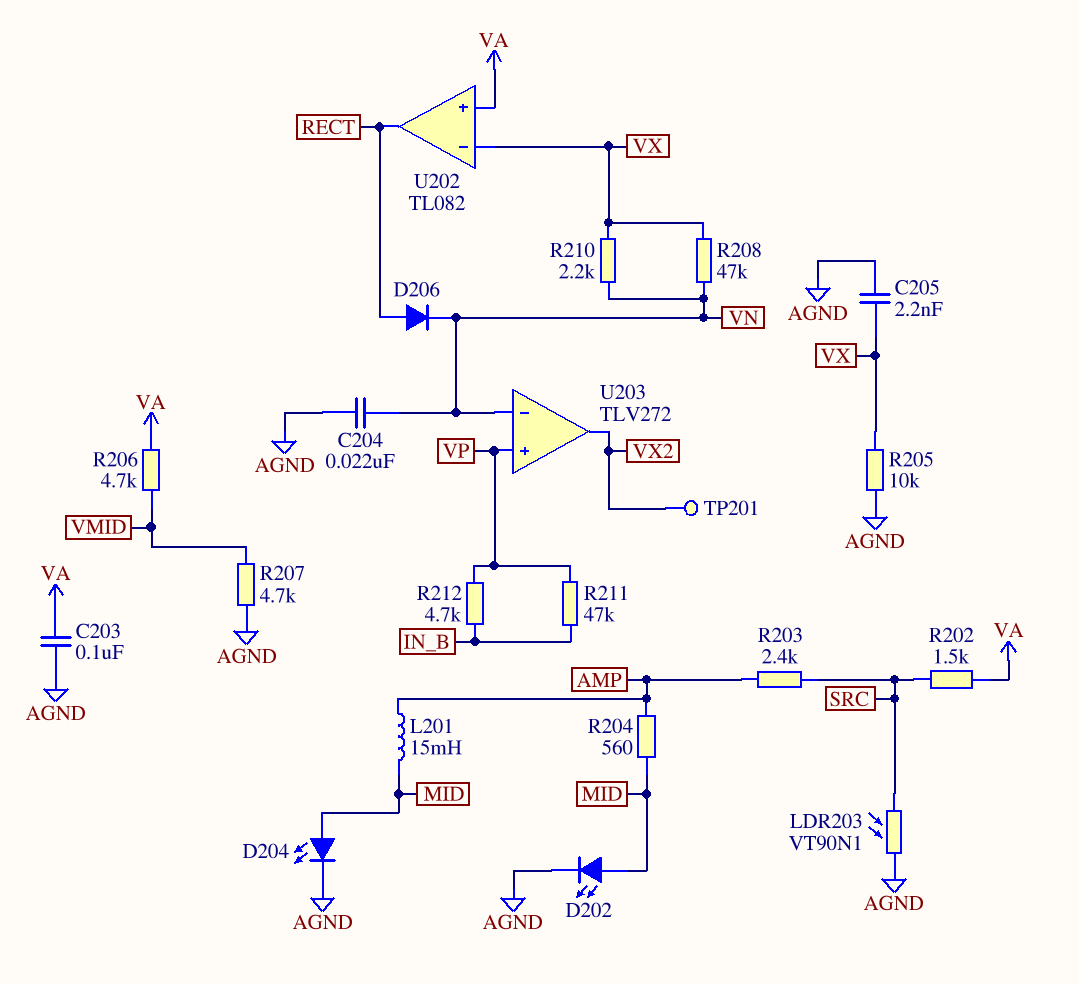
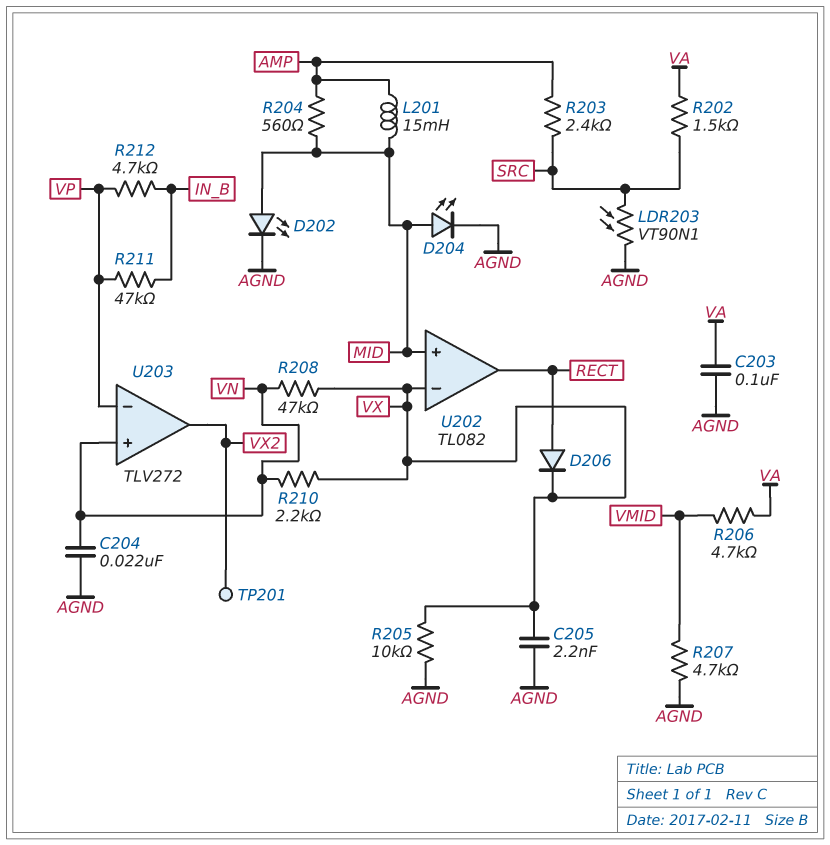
D206: diode (A RECT, K VN) -> diode (A RECT, K VX)
U202 pin in+: VA -> MID
U203 pin in+: VP -> VN
U203 pin in-: VN -> VP

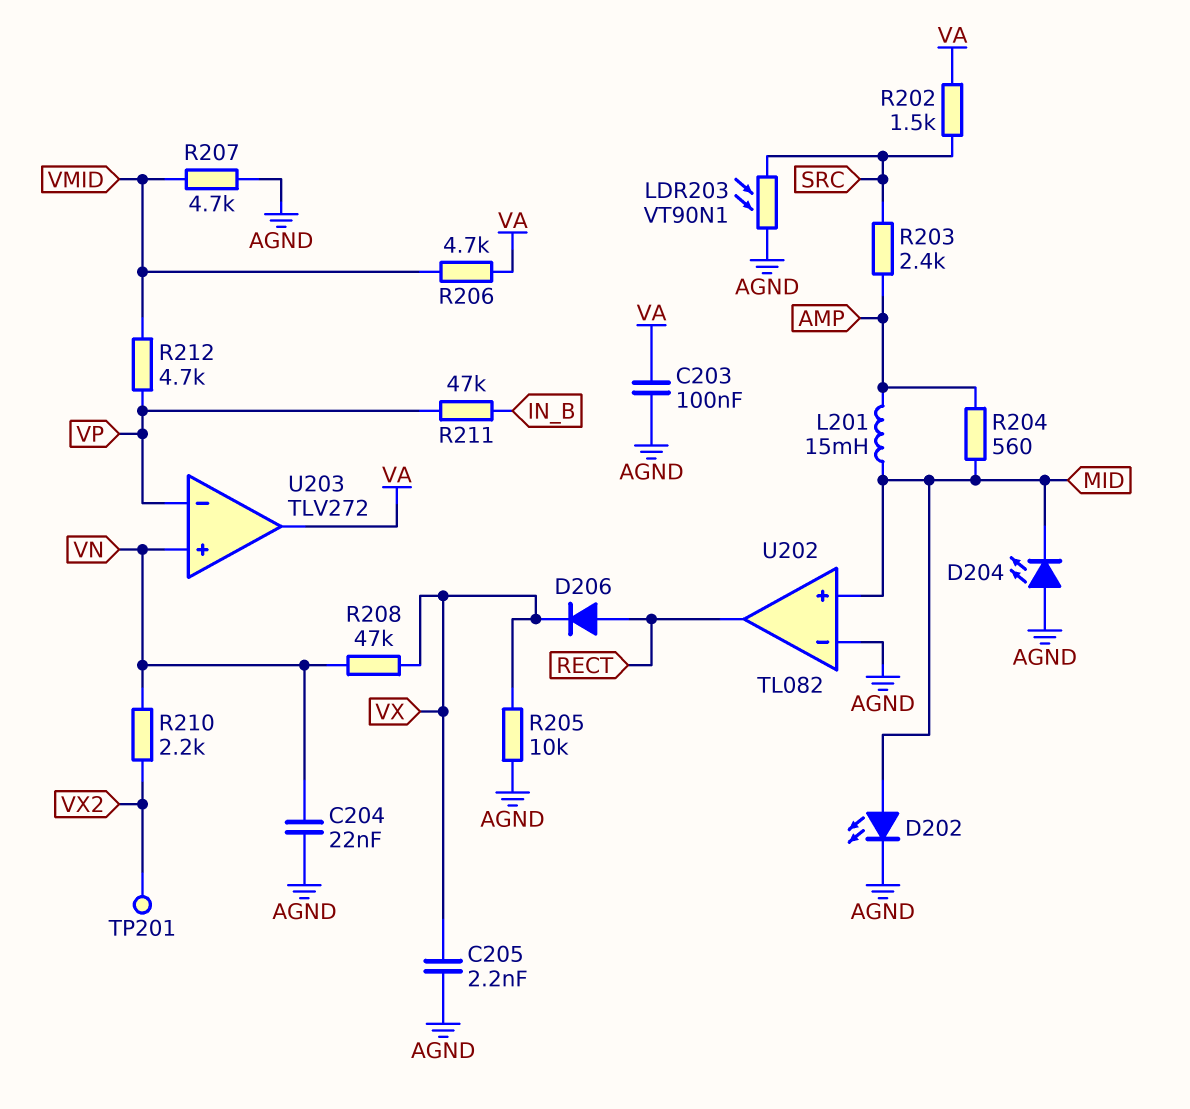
D204: LED (A MID, K AGND) -> LED (A AGND, K MID)
R210: 2.2k (VN, VX) -> 2.2k (VN, VX2)
R212: 4.7k (IN_B, VP) -> 4.7k (VMID, VP)
U202 pin in-: VX -> AGND
U203 pin out: VX2 -> VA

